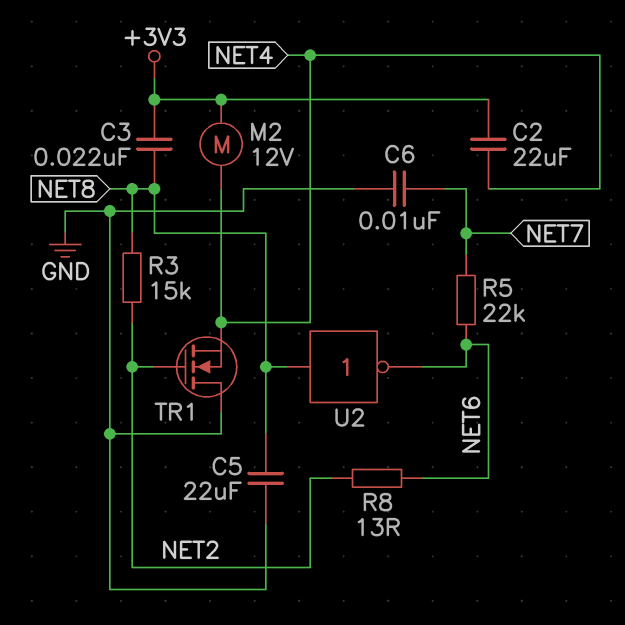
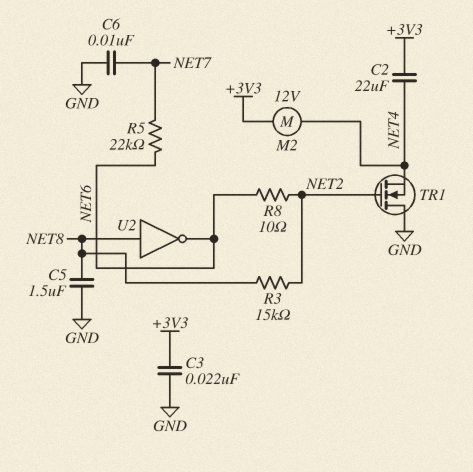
C3: 22nF (+3V3, NET8) -> 22nF (+3V3, GND)
C5: 22uF (GND, NET8) -> 1.5uF (GND, NET8)
R8: 13 (NET2, NET6) -> 10 (NET2, NET6)

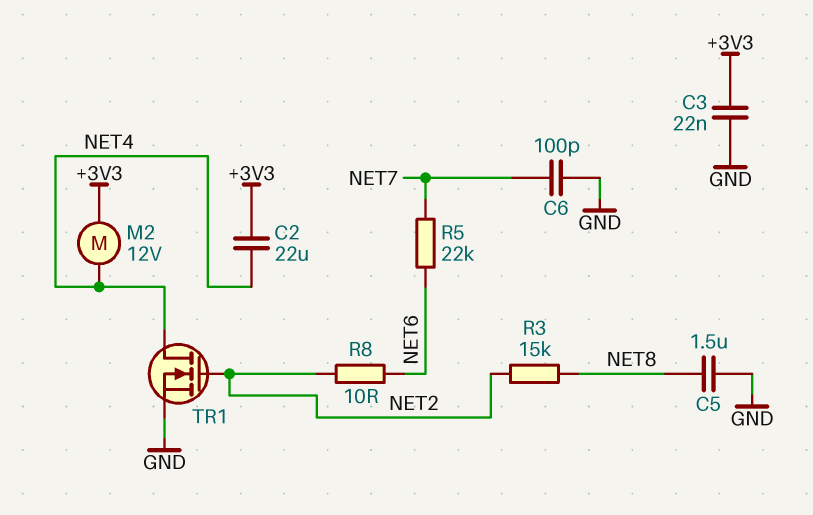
C6: 10nF (GND, NET7) -> 100pF (GND, NET7)
TR1: NMOS (G NET2, D GND, S NET4) -> NMOS (G NET2, D NET4, S GND)
U2: NOT (in NET8, out NET6) -> none

